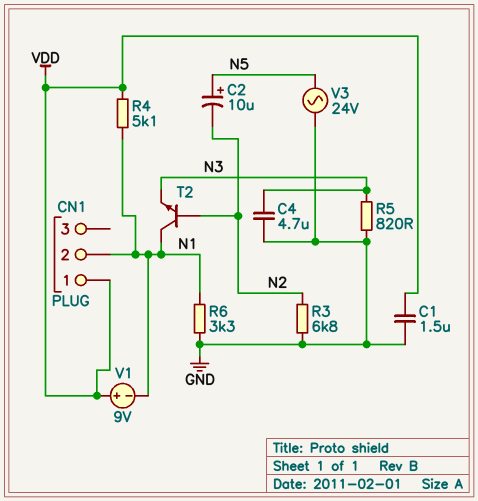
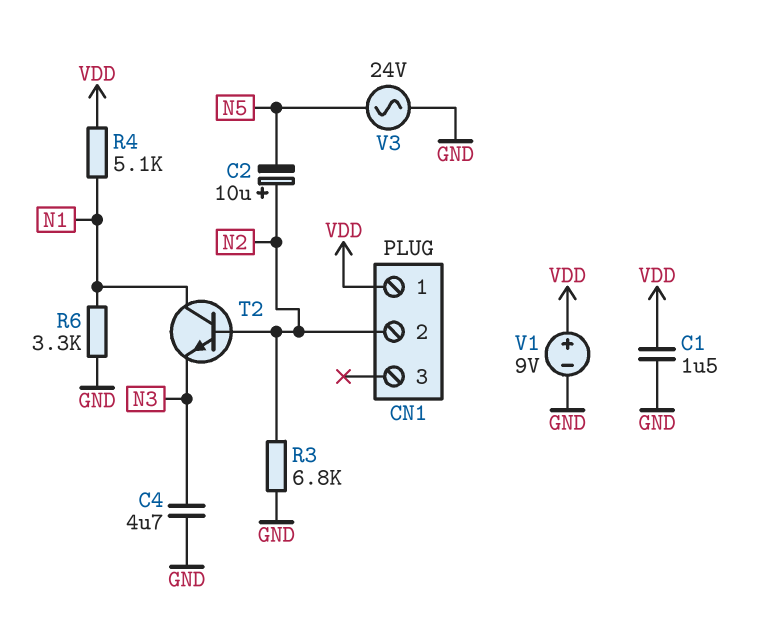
C2: 10uF (plus N5, minus N2) -> 10uF (plus N2, minus N5)
CN1 pin 2: N1 -> N2
R5: 820 (GND, N3) -> none
V1: 9V (plus VDD, minus N1) -> 9V (plus VDD, minus GND)

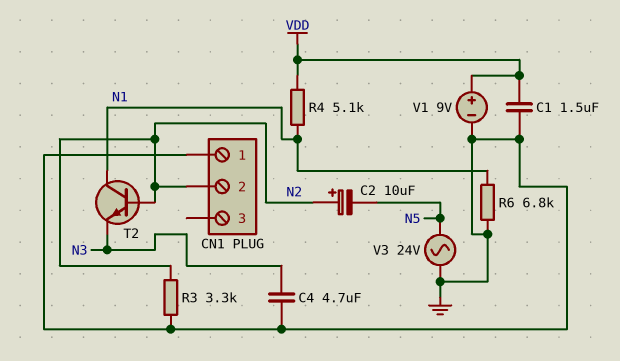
CN1 pin 1: VDD -> GND
R3: 6.8k (GND, N2) -> 3.3k (GND, N2)
R6: 3.3k (GND, N1) -> 6.8k (GND, N1)

